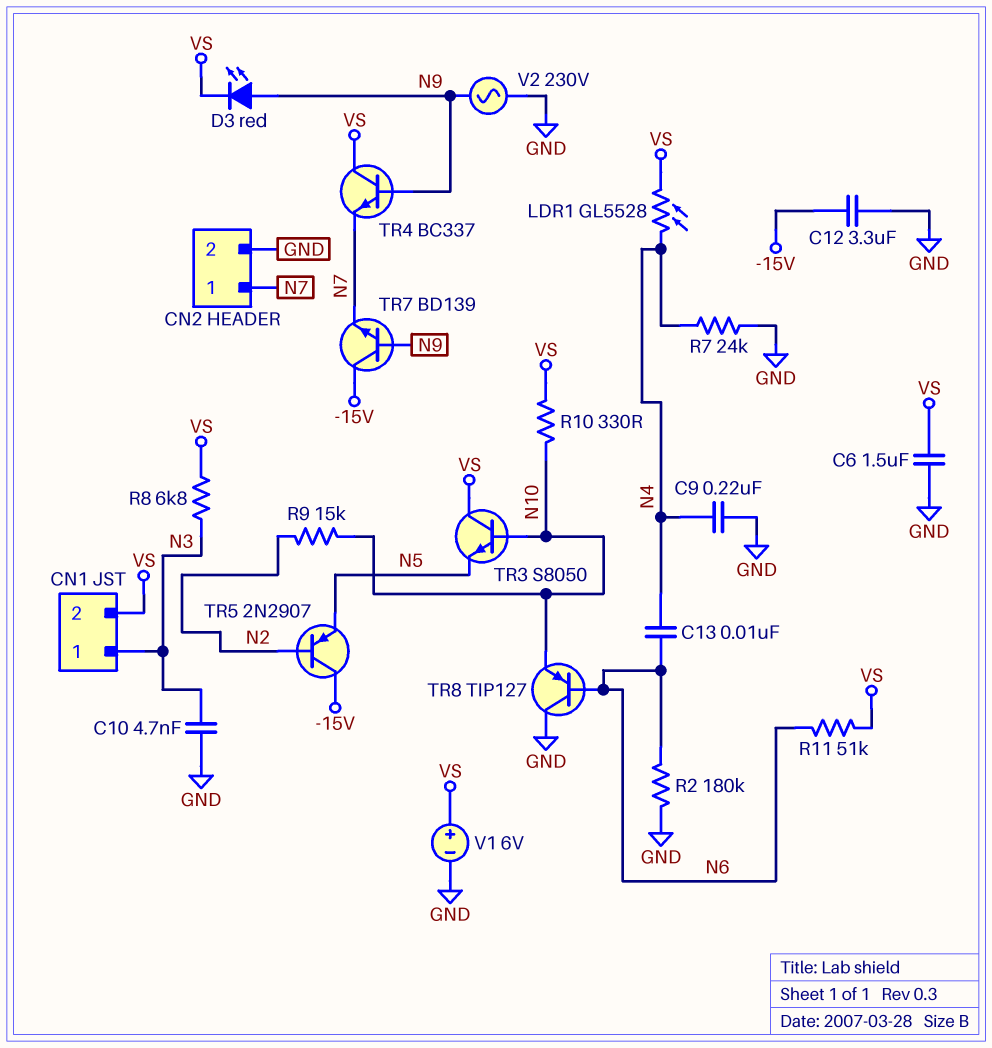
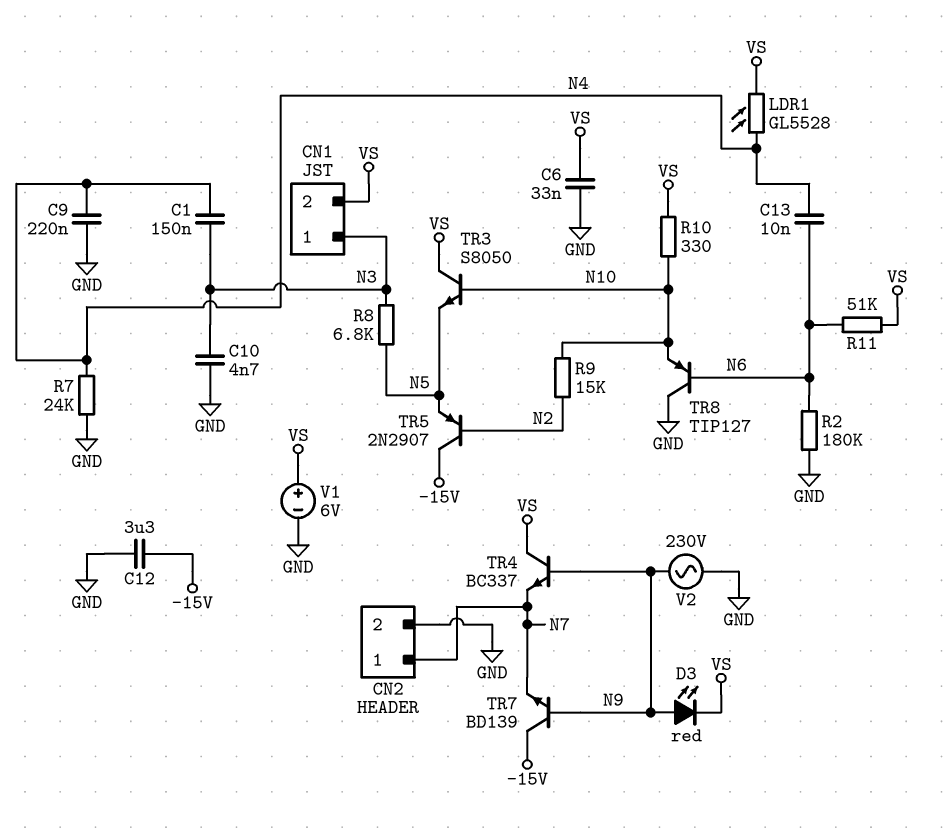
C1: none -> 150nF (N3, N4)
C6: 1.5uF (GND, VS) -> 33nF (GND, VS)
R8: 6.8k (N3, VS) -> 6.8k (N3, N5)

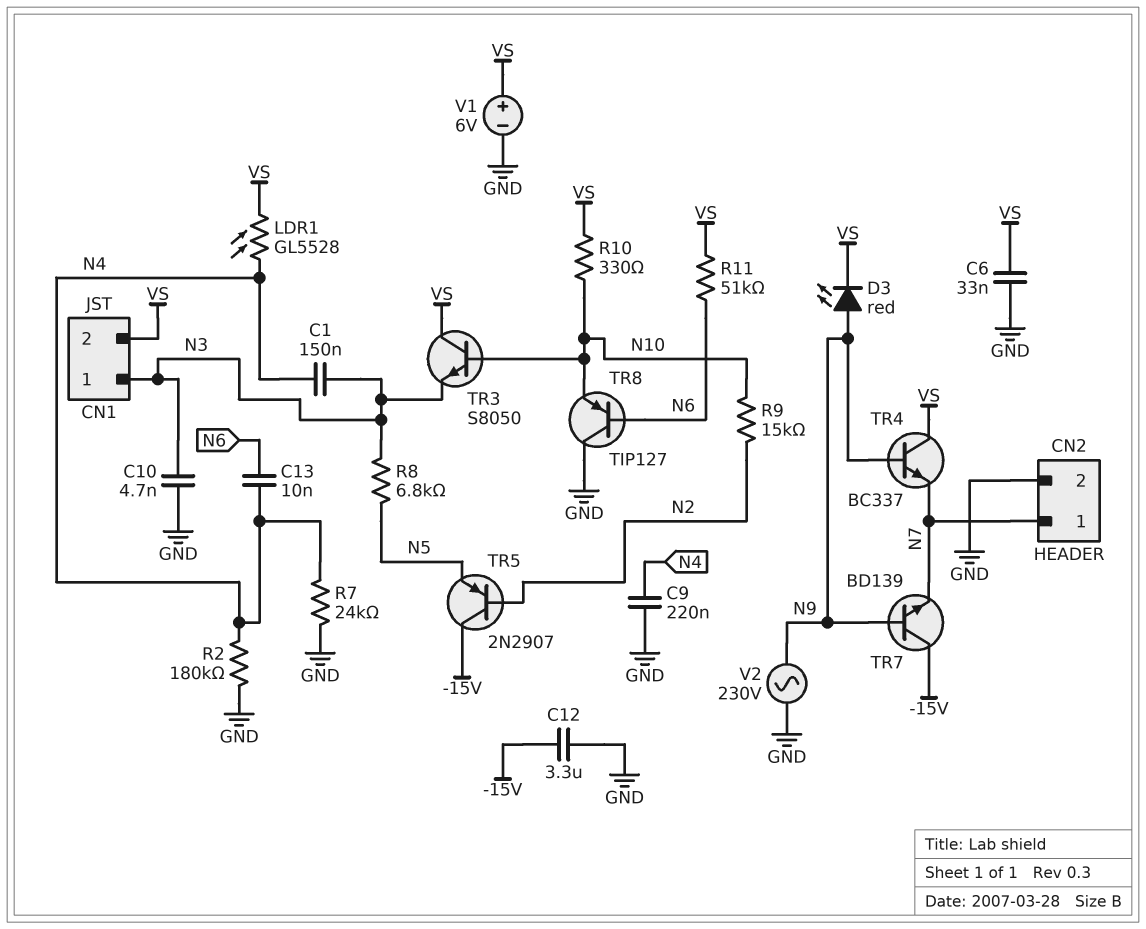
R2: 180k (GND, N6) -> 180k (GND, N4)
TR3: NPN S8050 (B N10, C VS, E N5) -> NPN S8050 (B N10, C VS, E N3)

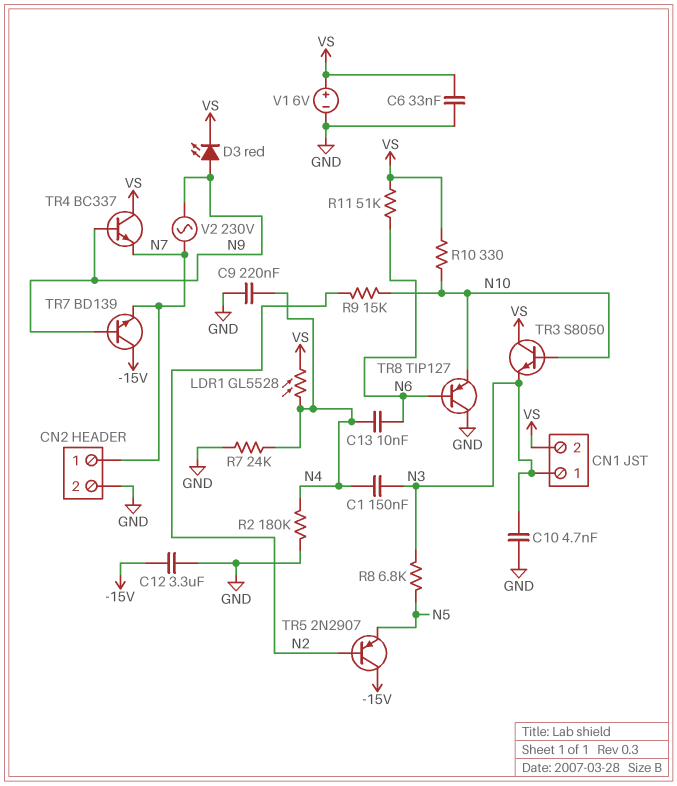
V2: AC 230V (GND, N9) -> AC 230V (N7, N9)

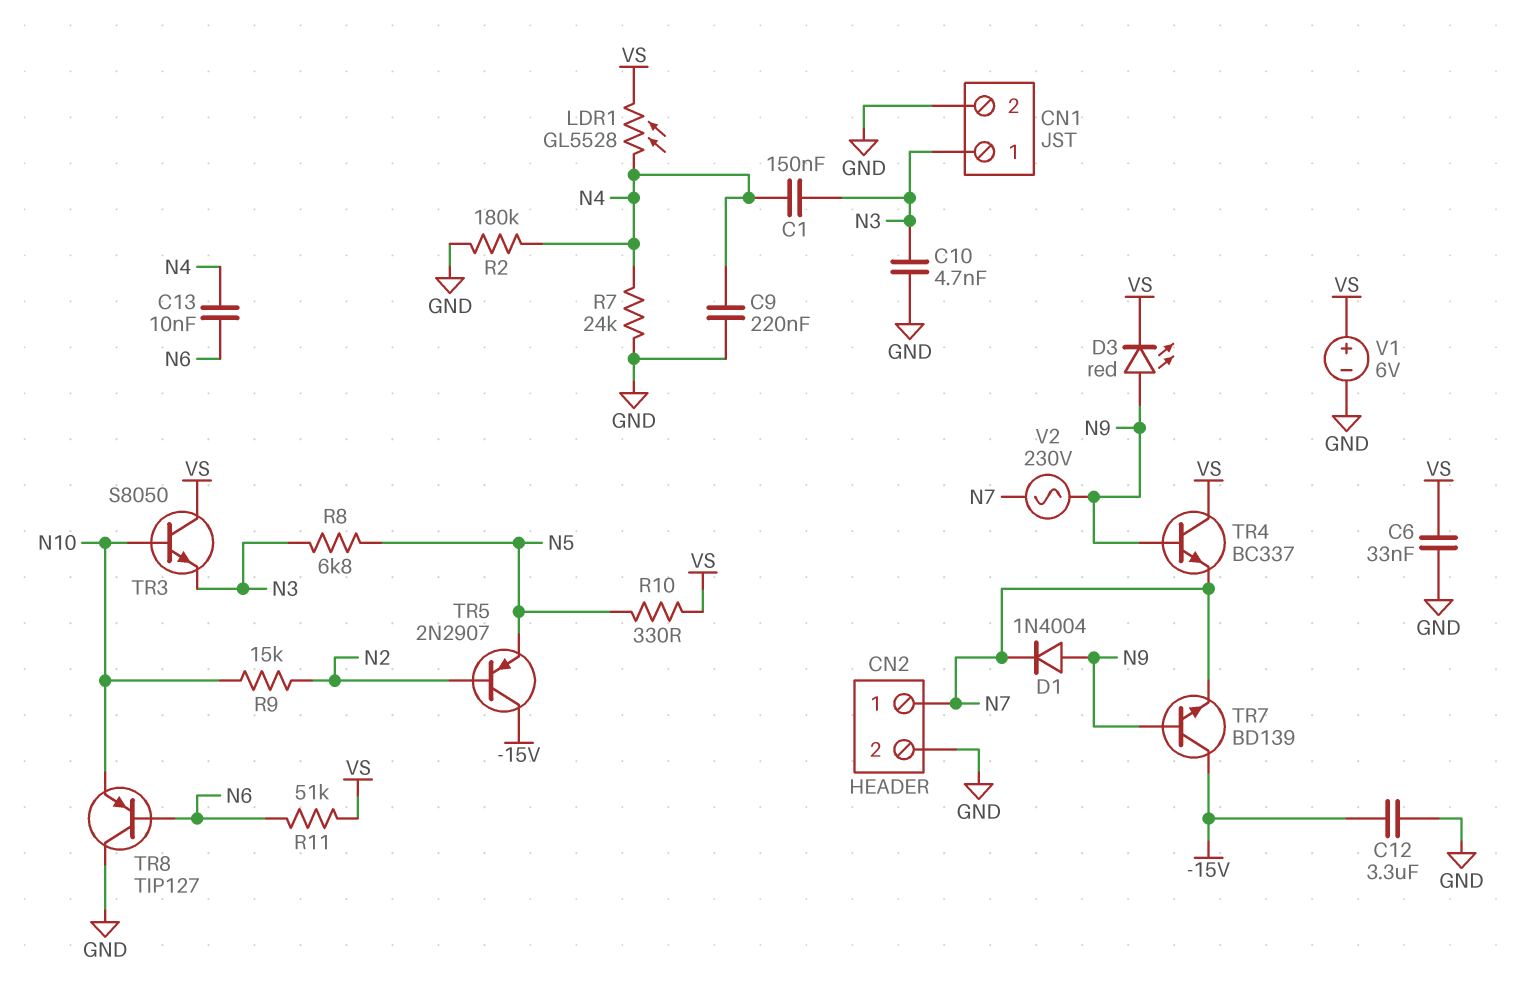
CN1 pin 2: VS -> GND
D1: none -> diode 1N4004 (A N9, K N7)
R10: 330 (N10, VS) -> 330 (N5, VS)

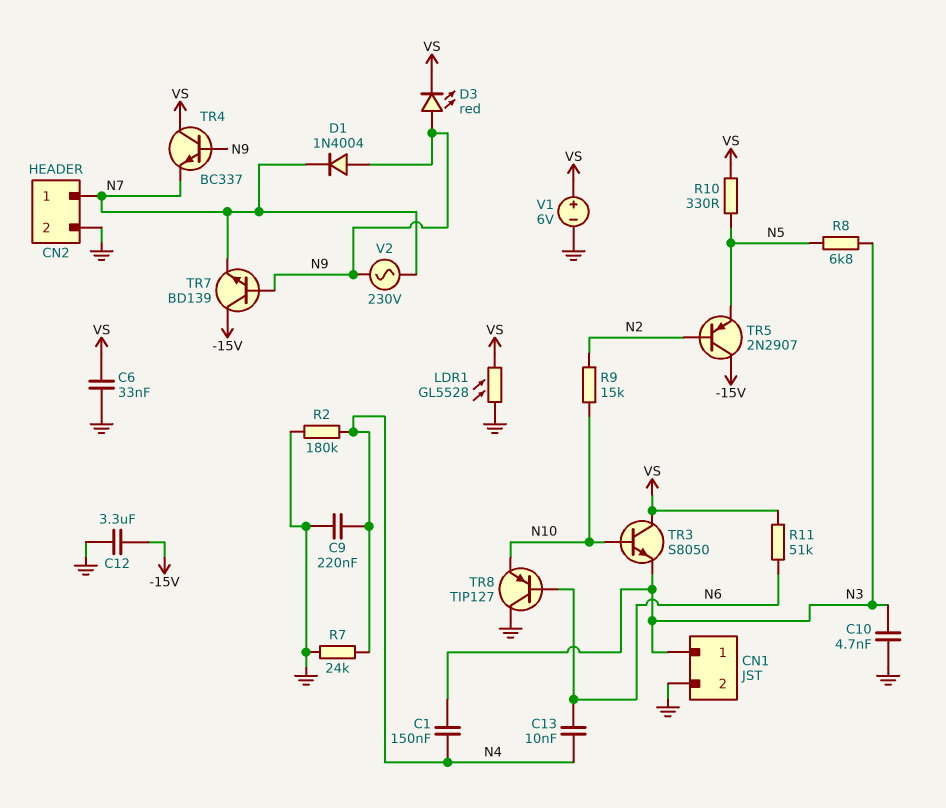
LDR1: GL5528 (N4, VS) -> GL5528 (GND, VS)

